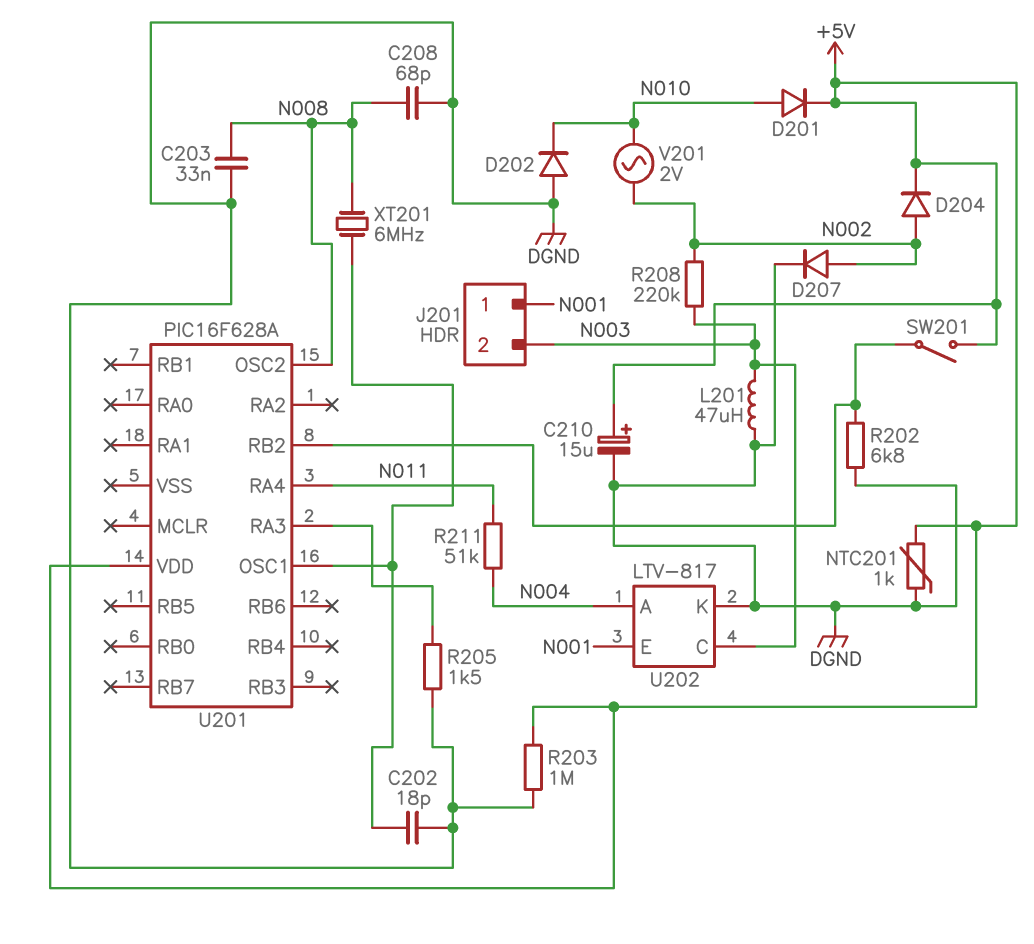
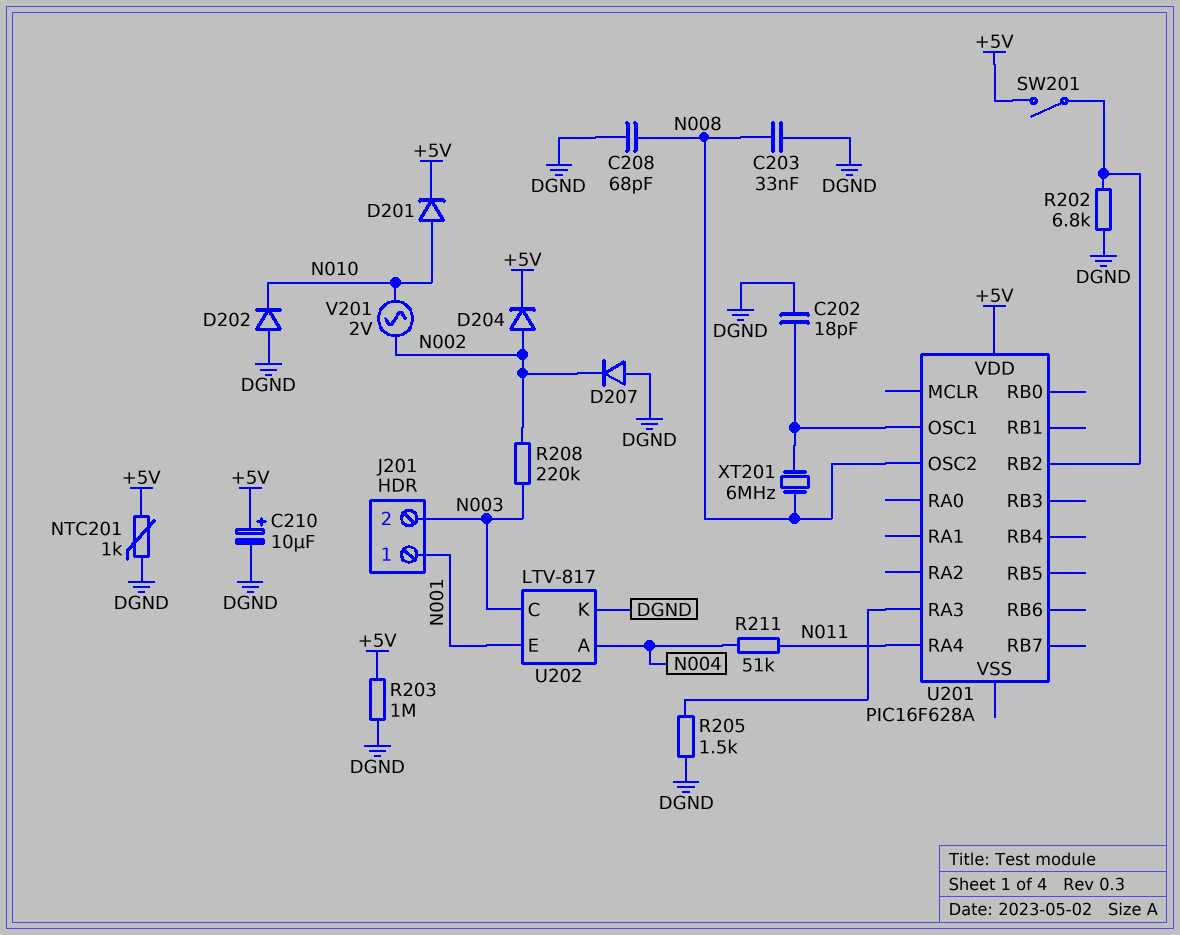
C210: 15uF (plus +5V, minus DGND) -> 10uF (plus +5V, minus DGND)
D207: diode (A N002, K DGND) -> diode (A DGND, K N002)
L201: 47uH (DGND, N003) -> none

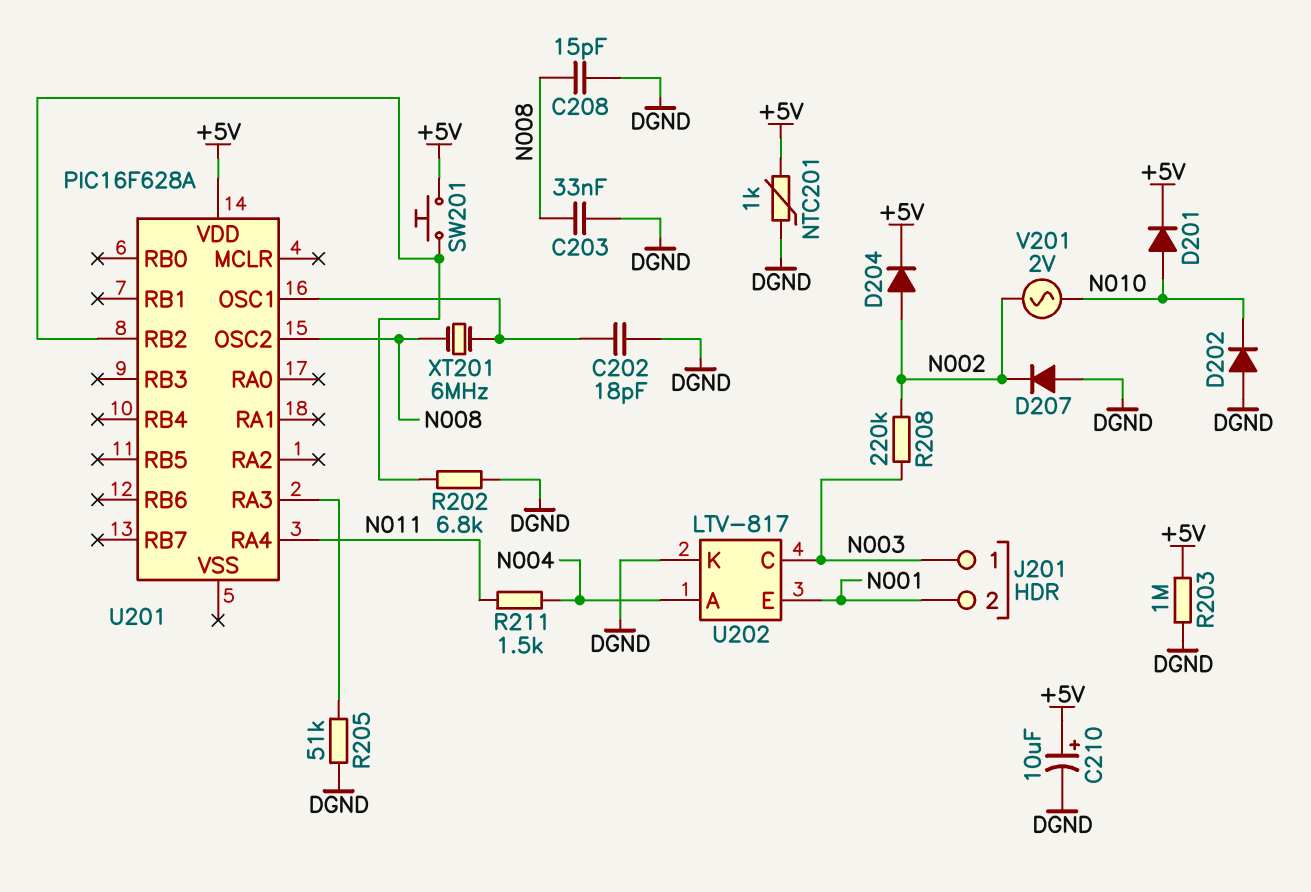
C208: 68pF (DGND, N008) -> 15pF (DGND, N008)
J201 pin 1: N001 -> N003
J201 pin 2: N003 -> N001
R205: 1.5k (DGND, U201/RA3) -> 51k (DGND, U201/RA3)
R211: 51k (N004, N011) -> 1.5k (N004, N011)
SW201: switch (+5V, U201/RB2) -> button (+5V, U201/RB2)

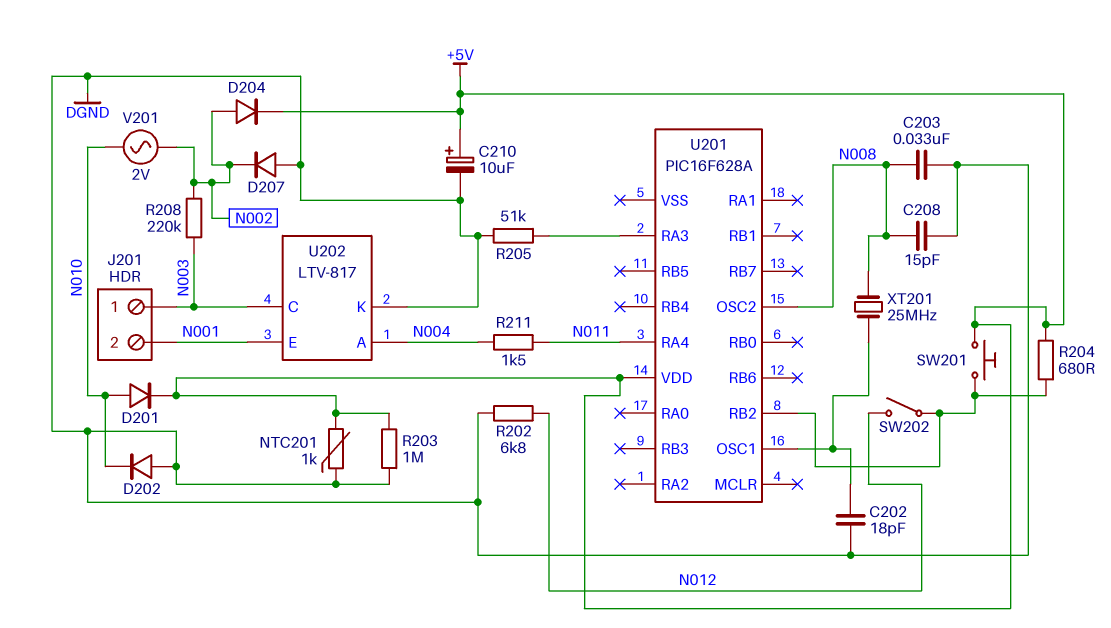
R202: 6.8k (DGND, U201/RB2) -> 6.8k (DGND, N012)
R204: none -> 680 (+5V, U201/RB2)
SW202: none -> switch (N012, U201/RB2)
XT201: 6MHz (N008, U201/OSC1) -> 25MHz (N008, U201/OSC1)

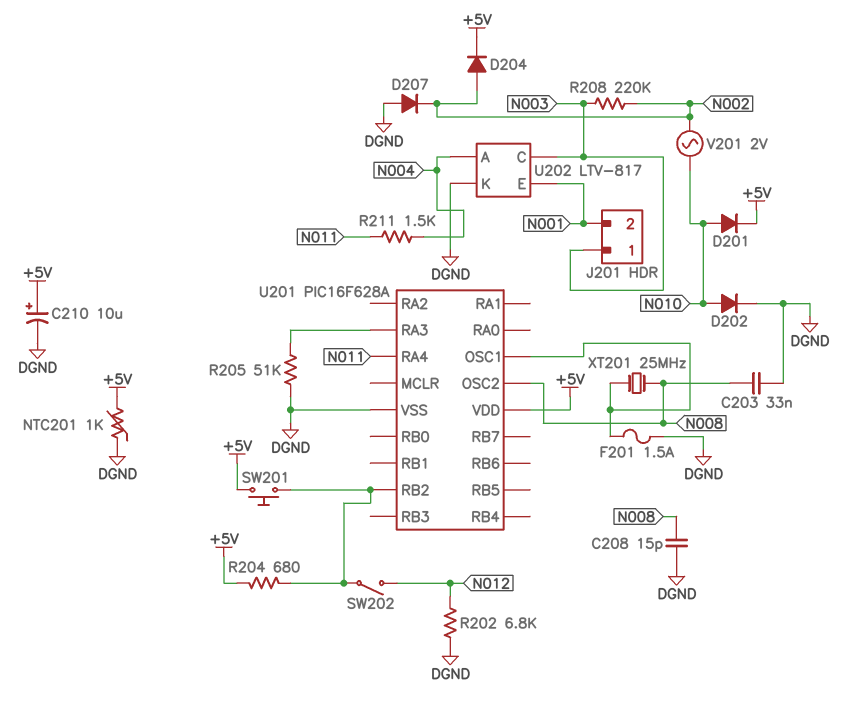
C202: 18pF (DGND, U201/OSC1) -> none
D202: diode (A DGND, K N010) -> diode (A N010, K DGND)
F201: none -> 1.5A (DGND, U201/OSC1)
R203: 1M (+5V, DGND) -> none
U201 pin VSS: none -> DGND

